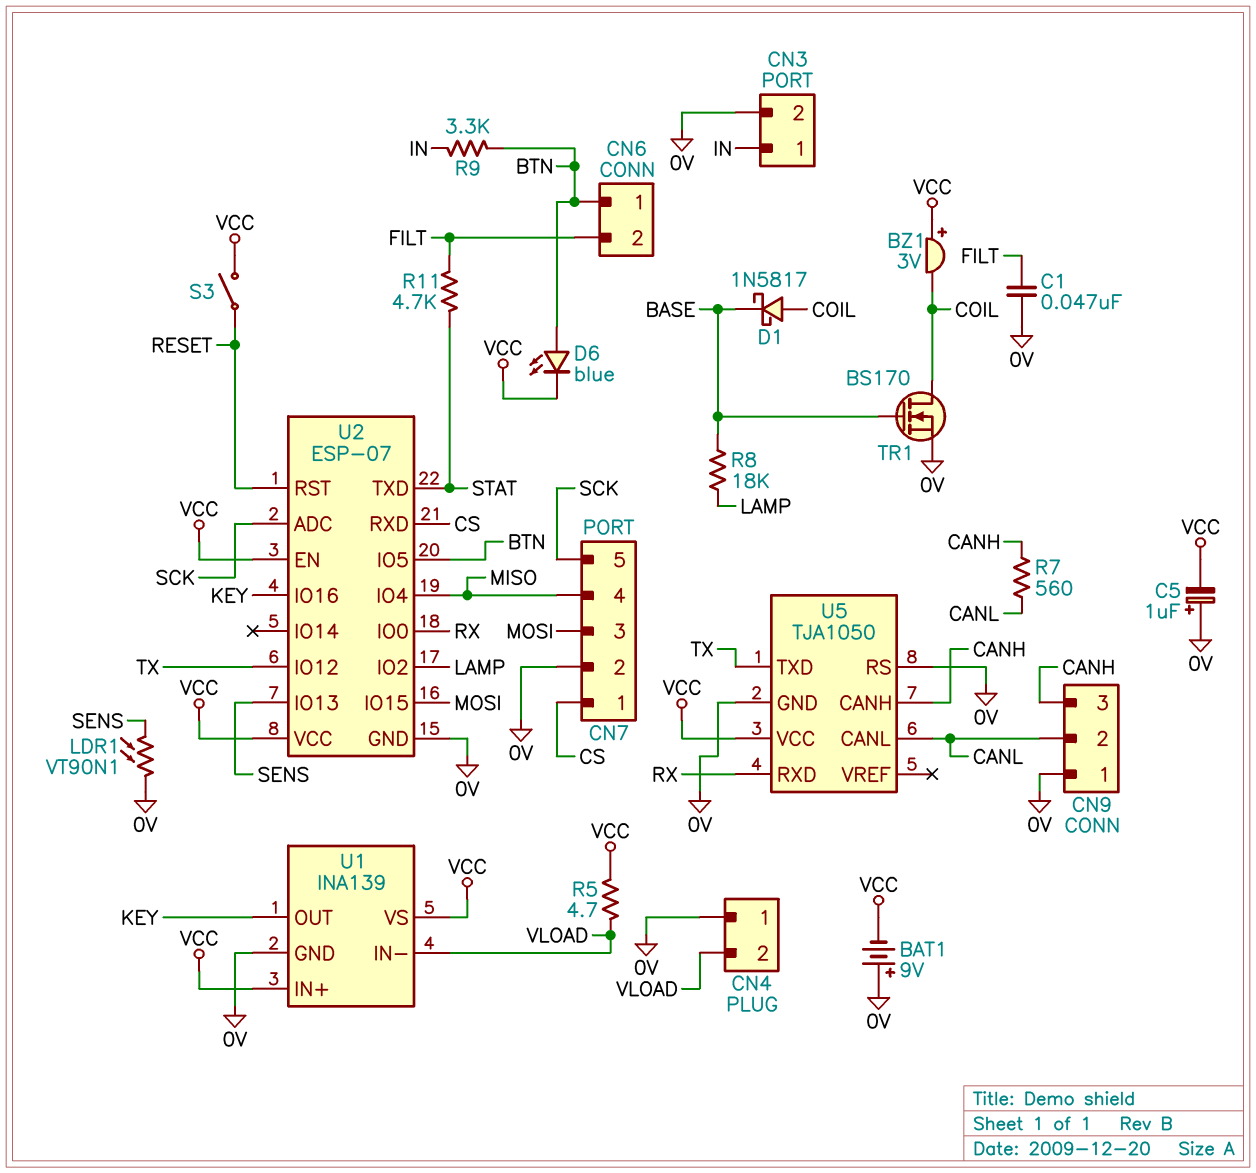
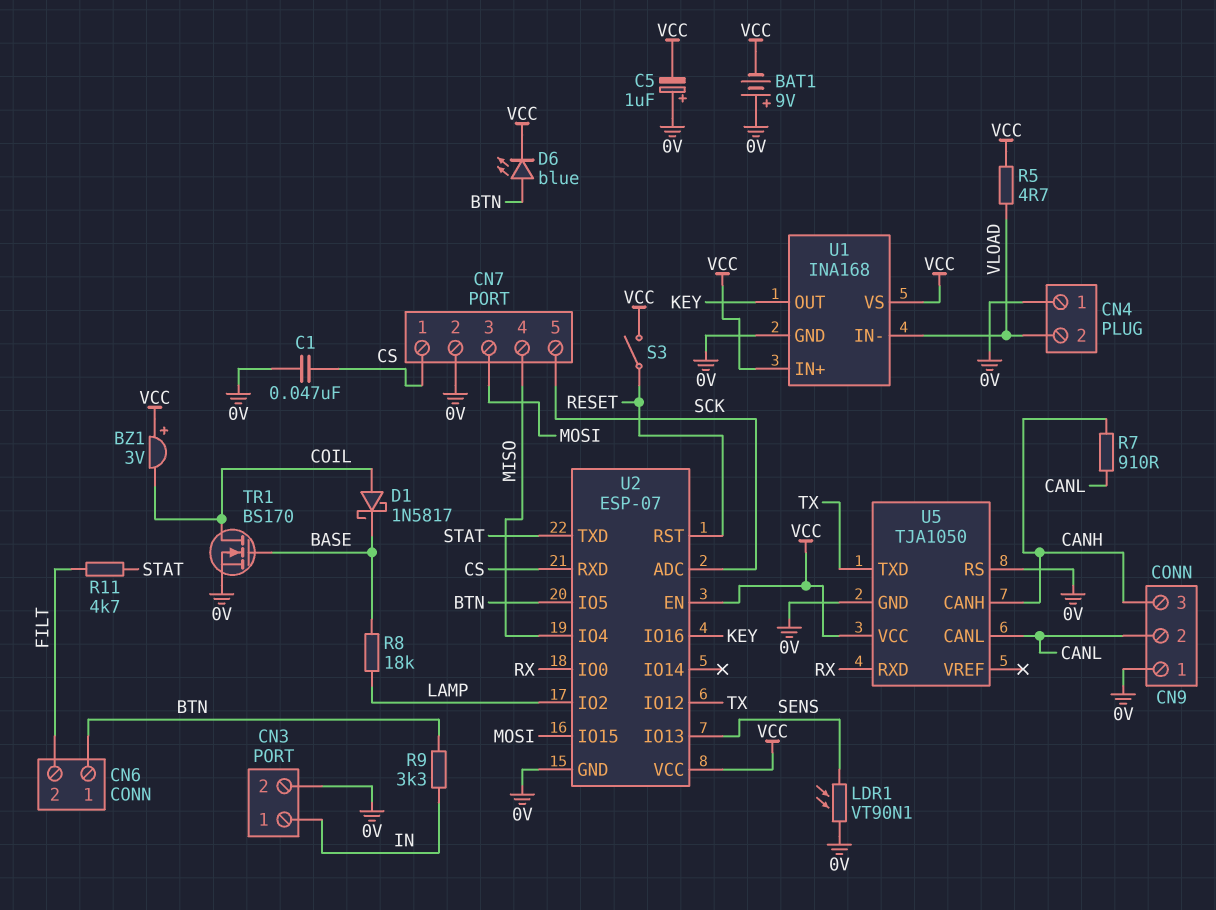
C1: 47nF (0V, FILT) -> 47nF (0V, CS)
R7: 560 (CANH, CANL) -> 910 (CANH, CANL)
U1: INA139 -> INA168

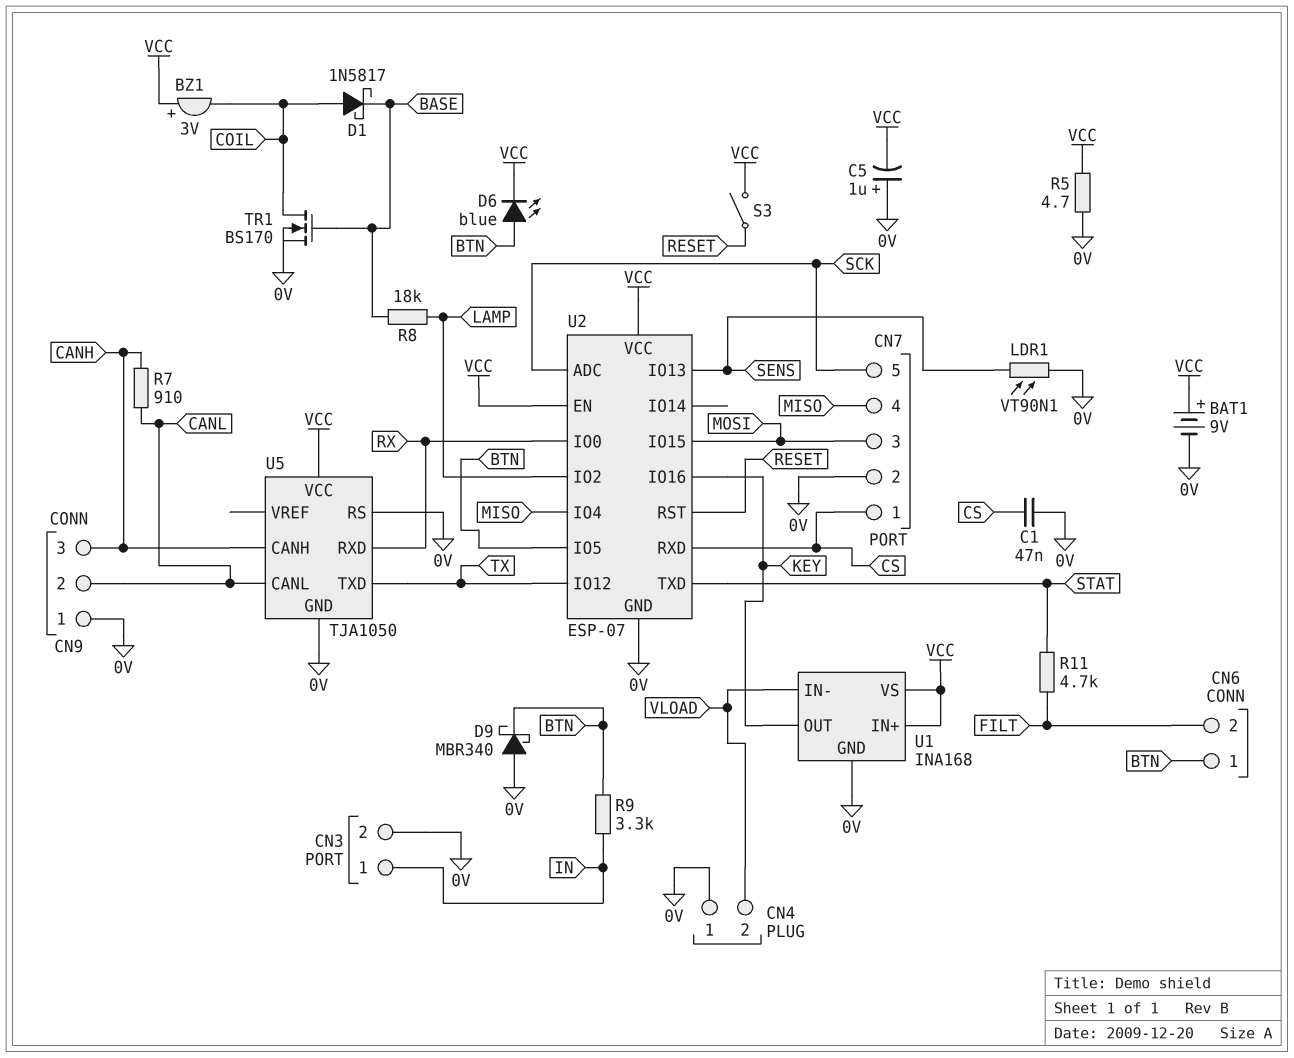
BAT1: 9V (plus 0V, minus VCC) -> 9V (plus VCC, minus 0V)
D9: none -> schottky MBR340 (A 0V, K BTN)
R5: 4.7 (VCC, VLOAD) -> 4.7 (0V, VCC)

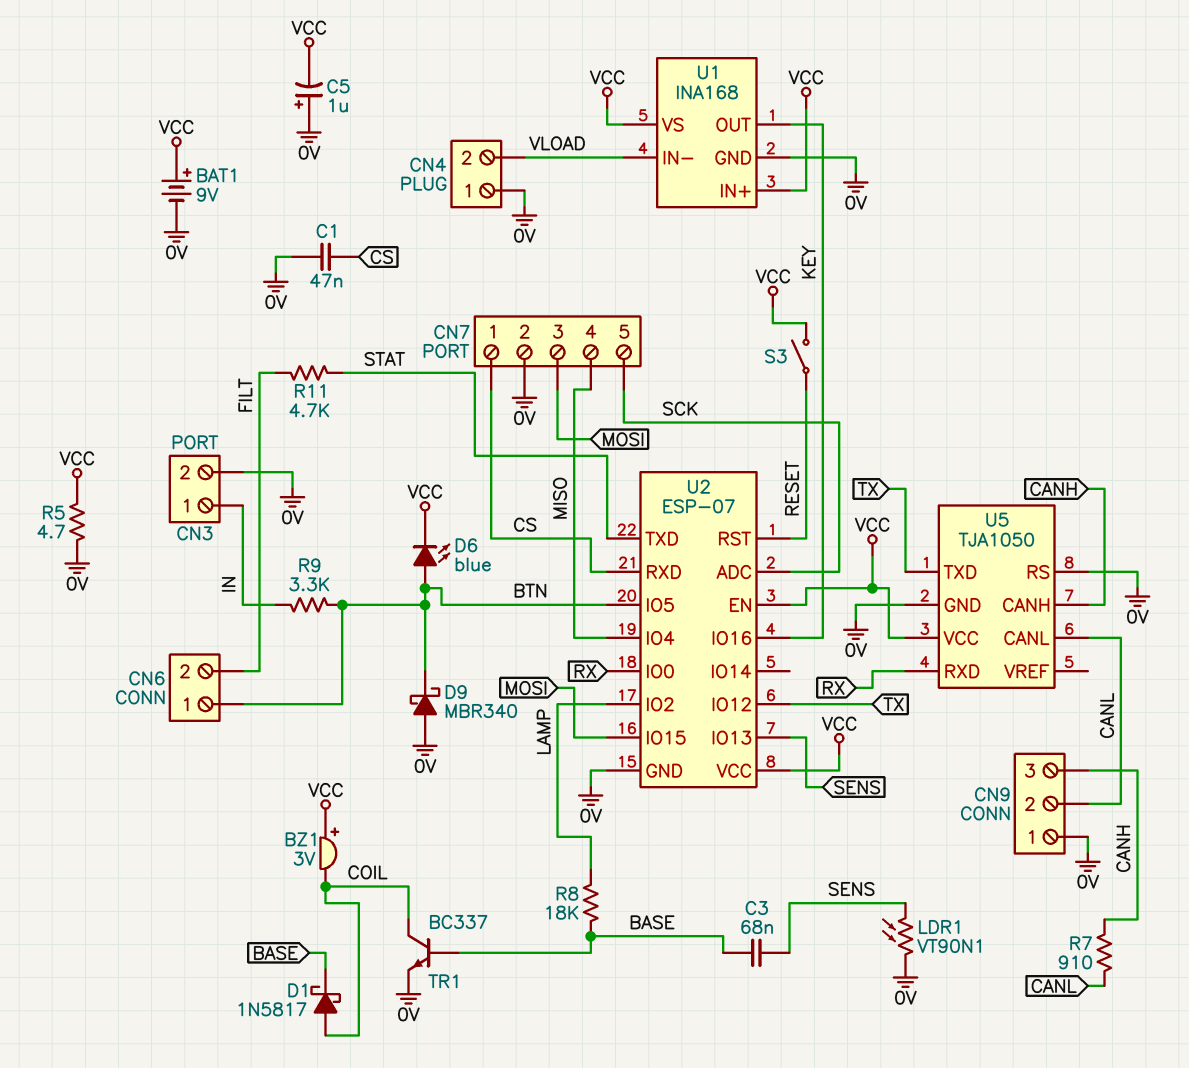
C3: none -> 68nF (BASE, SENS)
TR1: NMOS BS170 (G BASE, D COIL, S 0V) -> NPN BC337 (B BASE, C COIL, E 0V)

